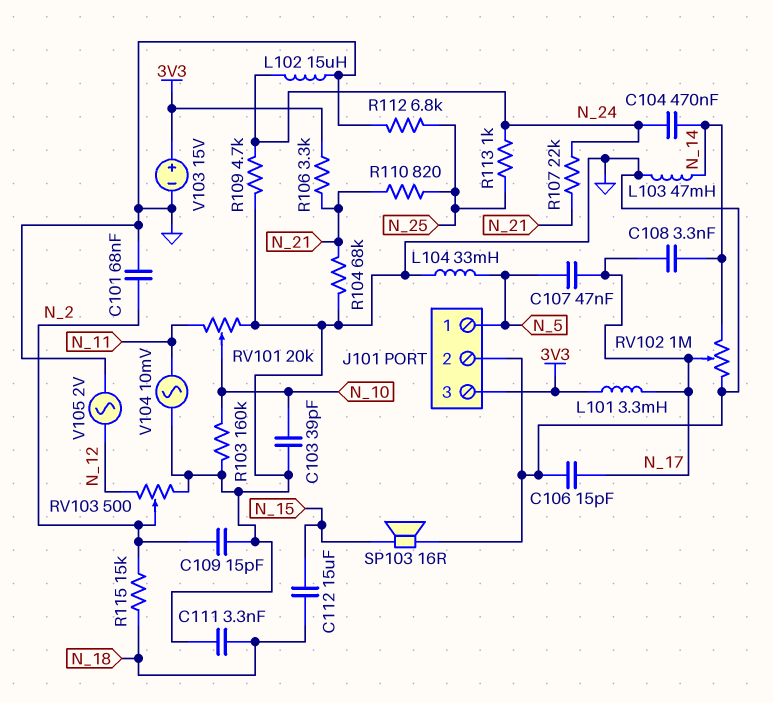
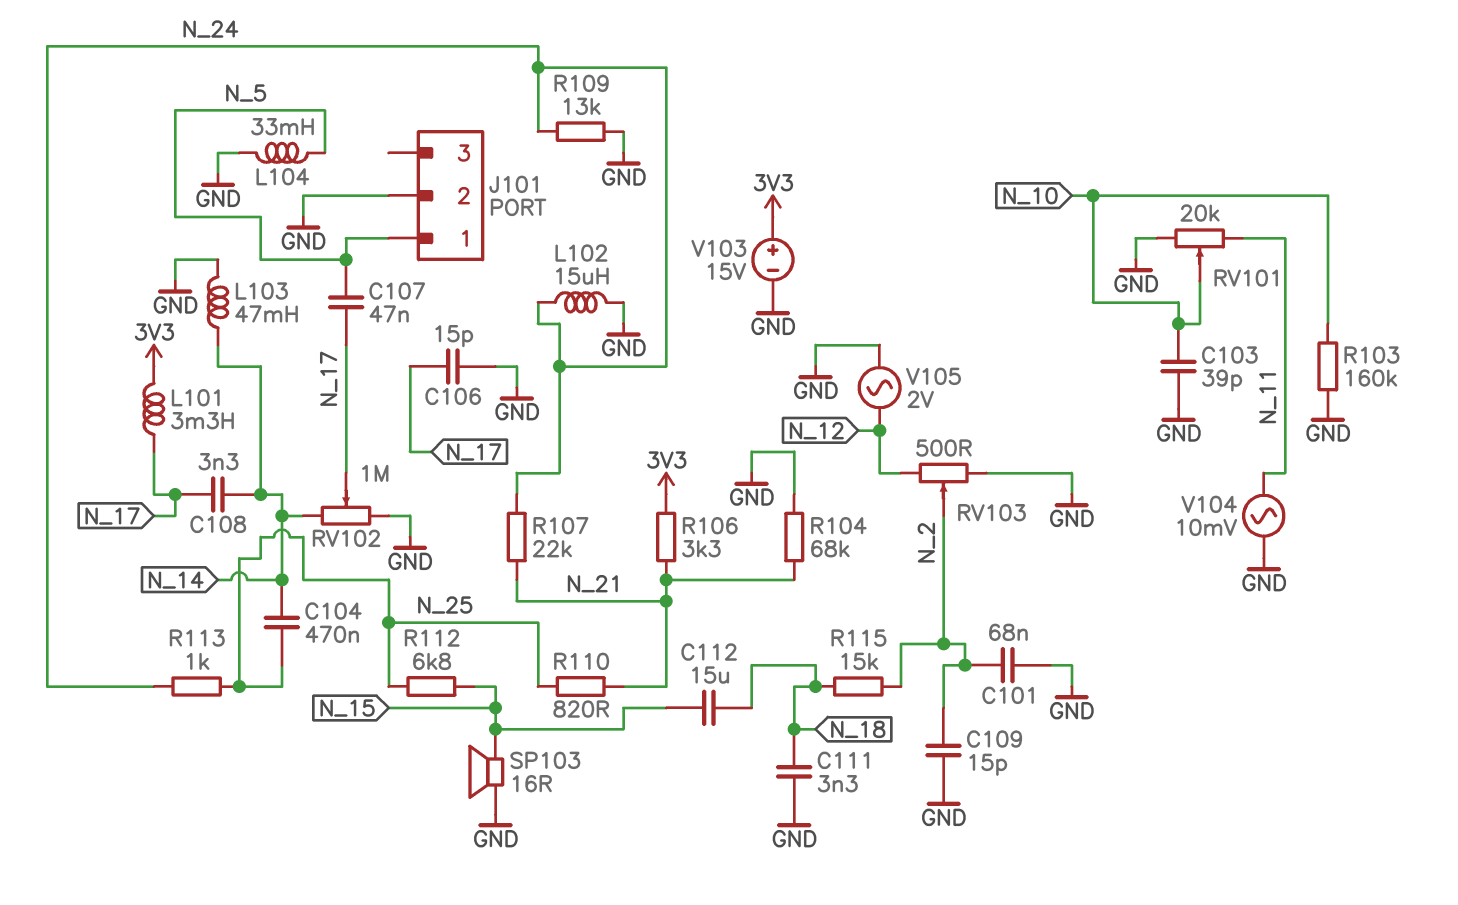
C104: 470nF (N_14, N_24) -> 470nF (N_14, N_25)
J101 pin 3: 3V3 -> none
R109: 4.7k (GND, N_24) -> 13k (GND, N_24)
R112: 6.8k (GND, N_25) -> 6.8k (N_15, N_25)

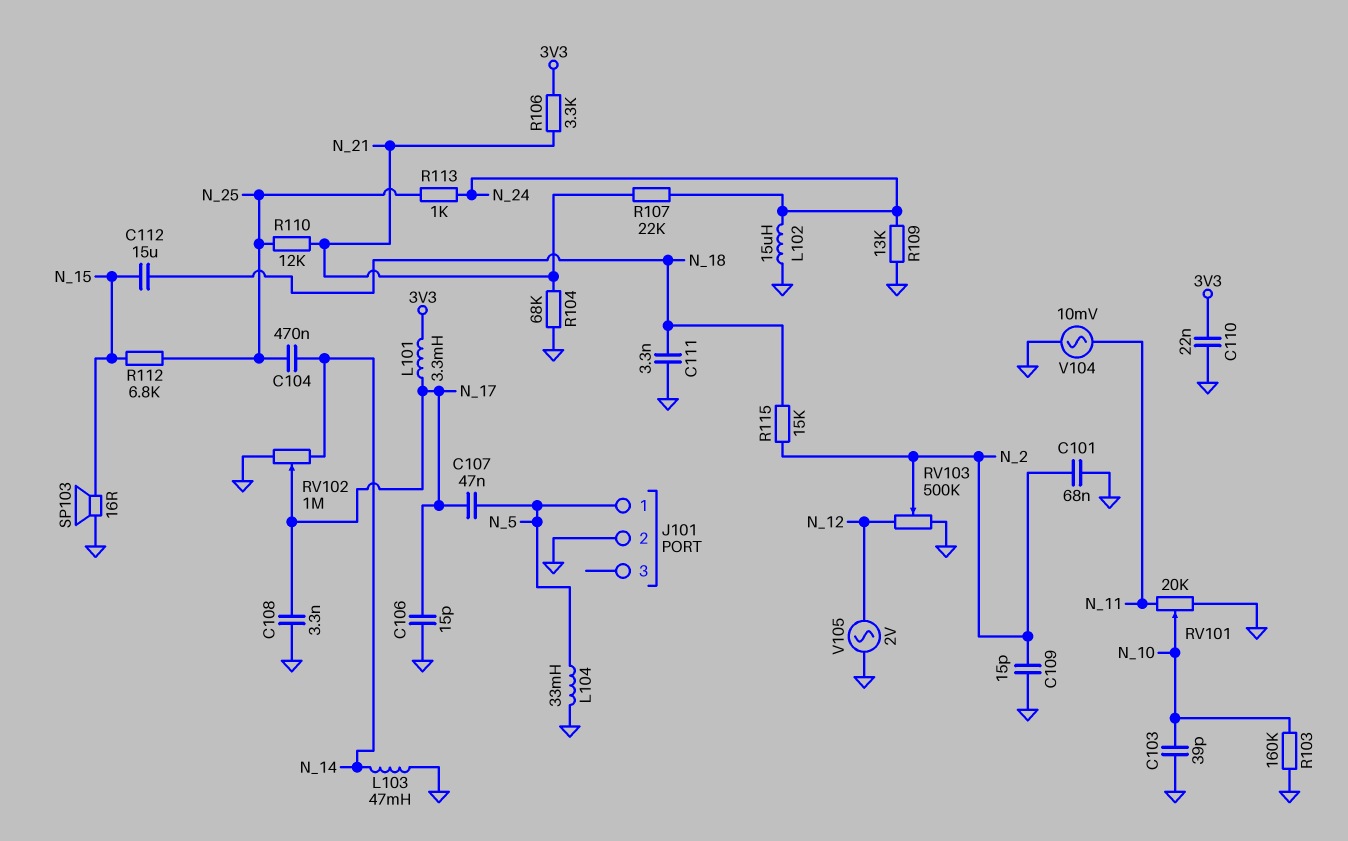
C108: 3.3nF (N_14, N_17) -> 3.3nF (GND, N_17)
C110: none -> 22nF (3V3, GND)
R110: 820 (N_21, N_25) -> 12k (N_21, N_25)
RV103: 500 (GND, N_12, wiper N_2) -> 500k (GND, N_12, wiper N_2)
V103: 15V (plus 3V3, minus GND) -> none

